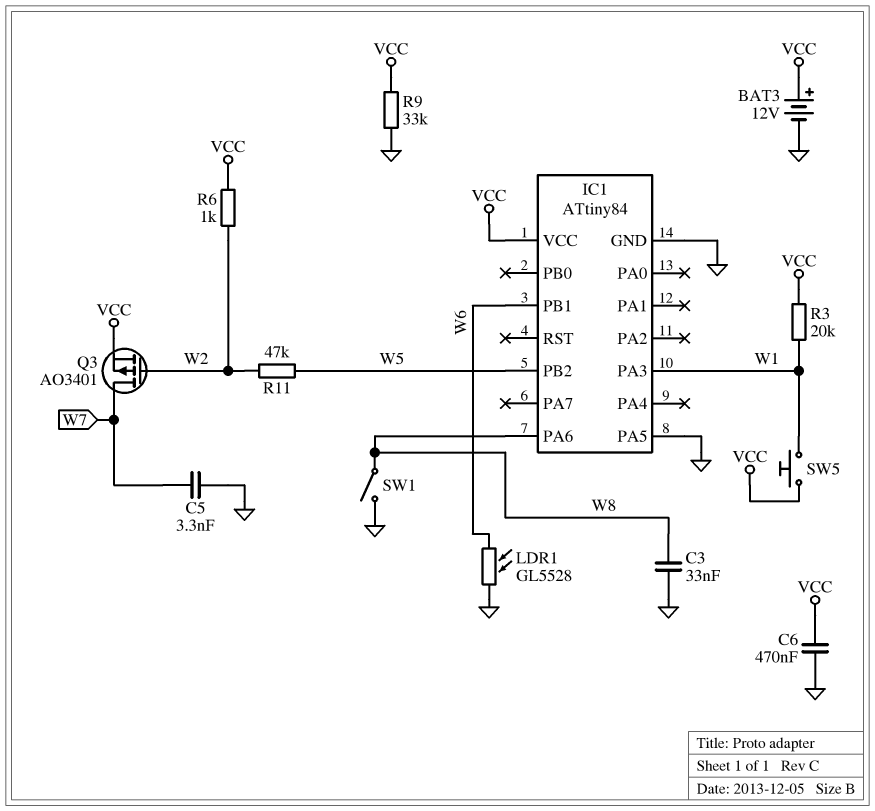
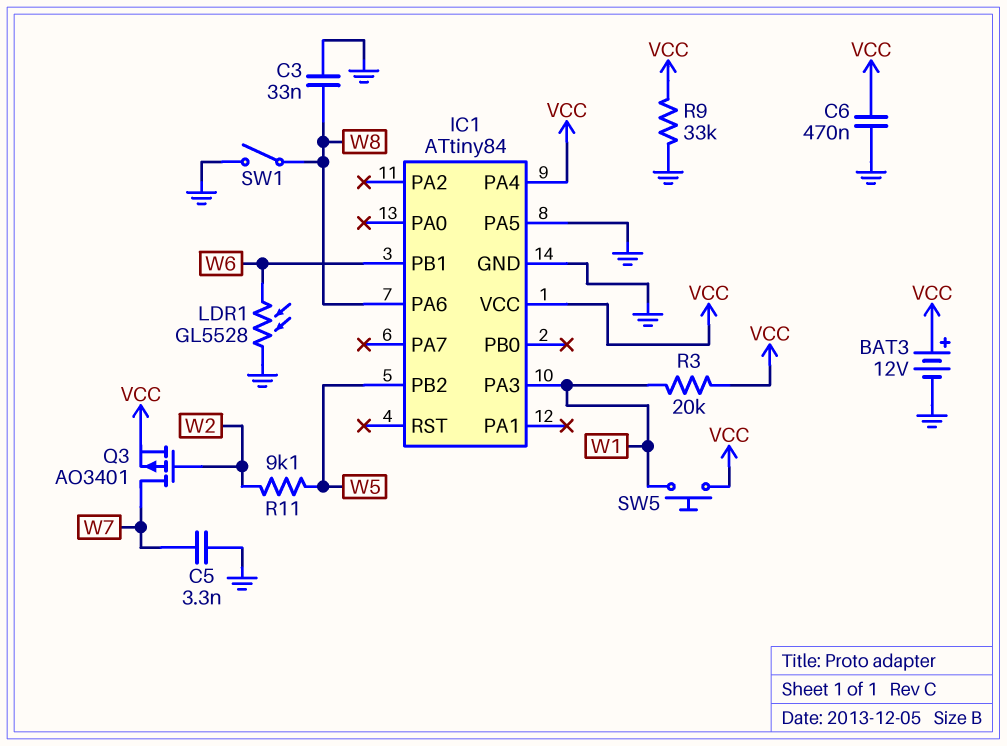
IC1 pin PA4: none -> VCC
R6: 1k (VCC, W2) -> none
R11: 47k (W2, W5) -> 9.1k (W2, W5)

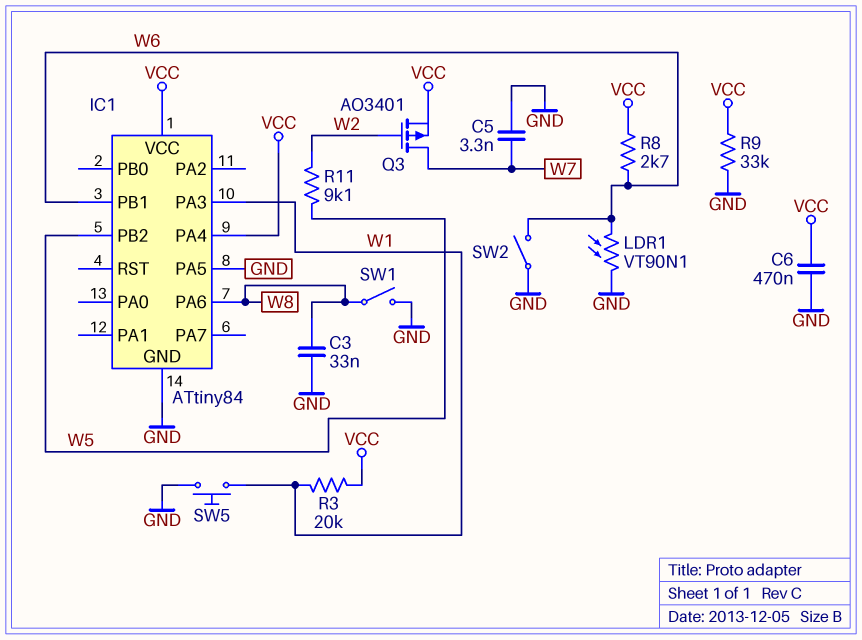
BAT3: 12V (plus VCC, minus GND) -> none
LDR1: GL5528 (GND, W6) -> VT90N1 (GND, W6)
R8: none -> 2.7k (VCC, W6)
SW2: none -> switch (GND, W6)
SW5: button (VCC, W1) -> button (GND, W1)

